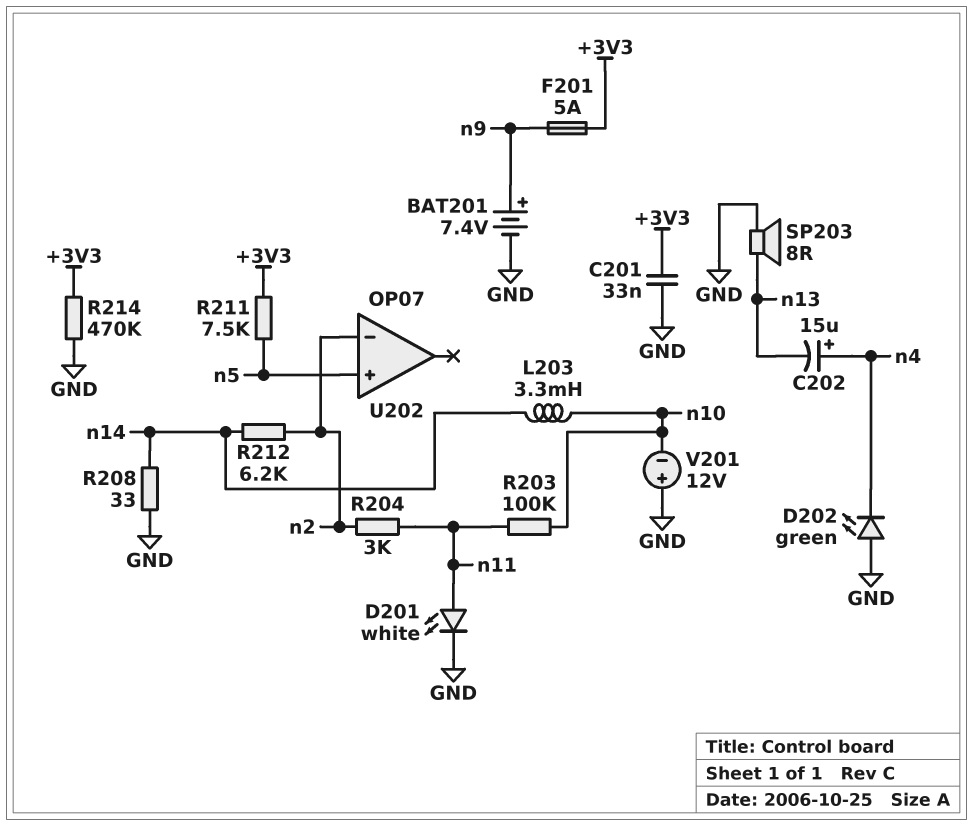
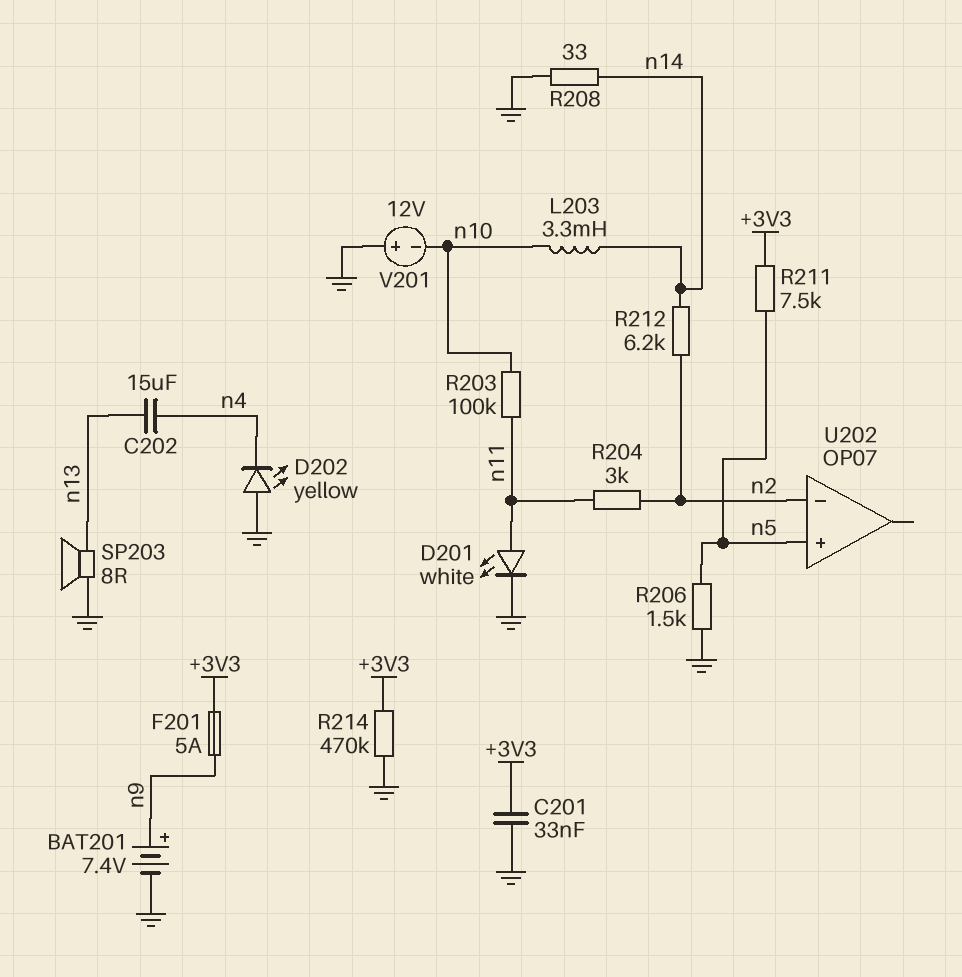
C202: 15uF (plus n4, minus n13) -> 15uF (n4, n13)
D202: LED green (A GND, K n4) -> LED yellow (A GND, K n4)
R206: none -> 1.5k (GND, n5)

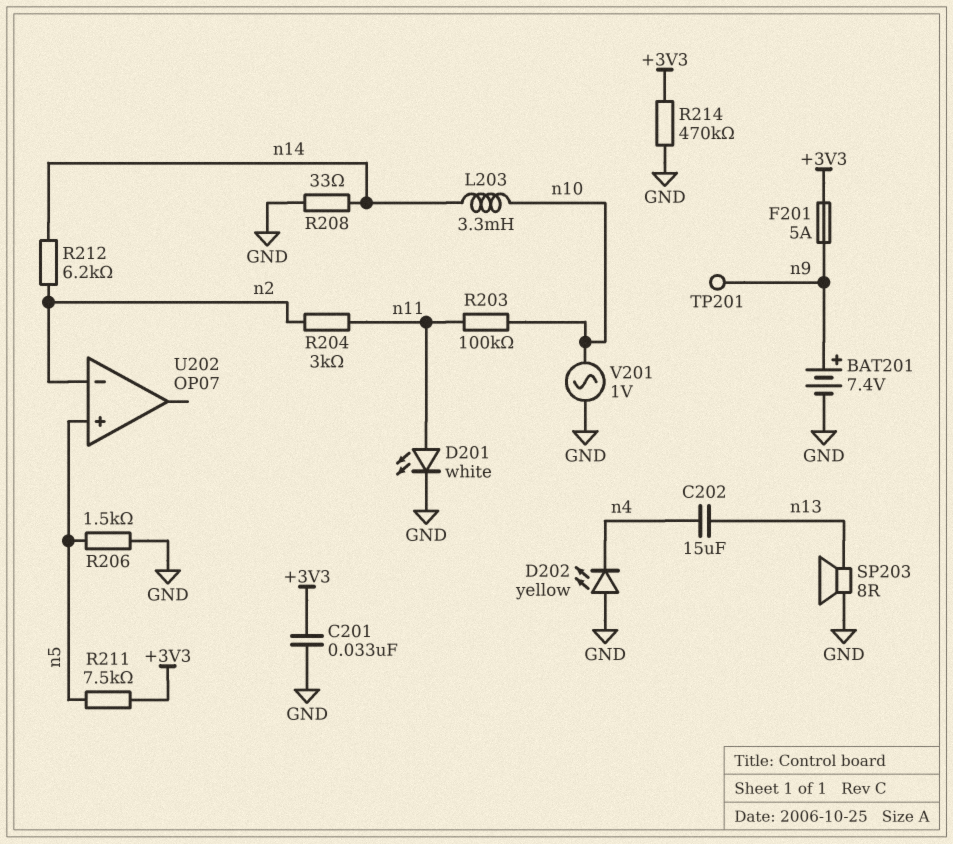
TP201: none -> test point (n9)
V201: 12V (plus GND, minus n10) -> AC 1V (GND, n10)

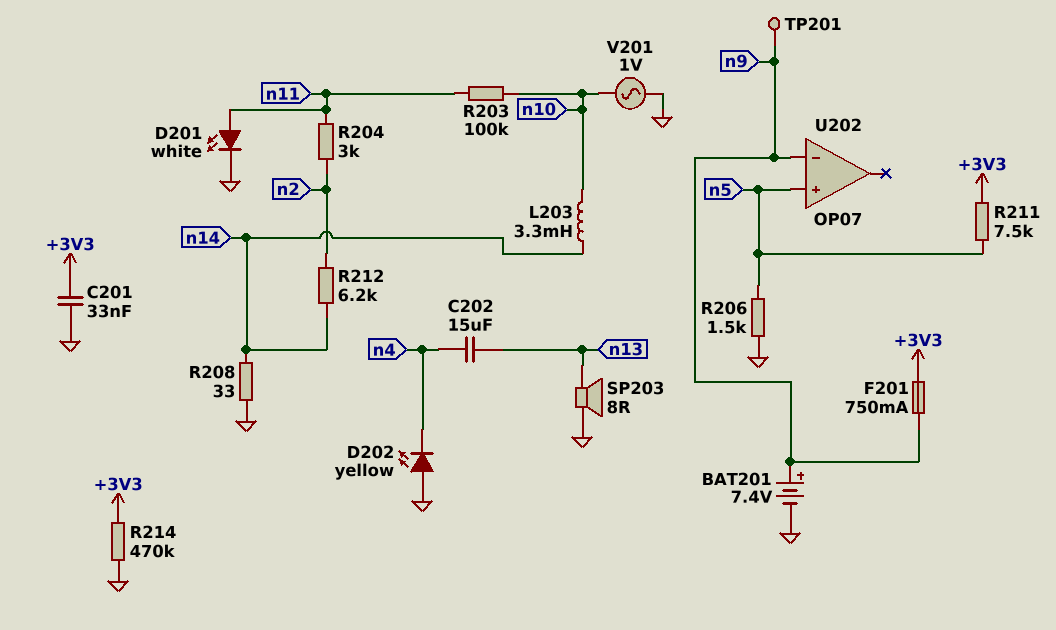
F201: 5A (+3V3, n9) -> 750mA (+3V3, n9)
U202 pin in-: n2 -> n9

